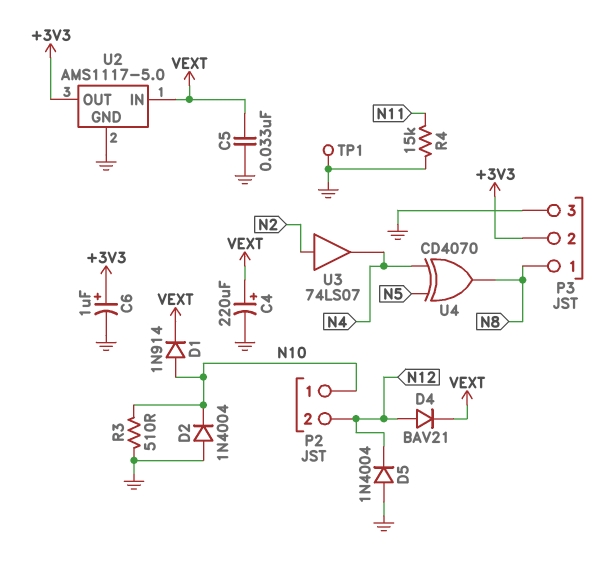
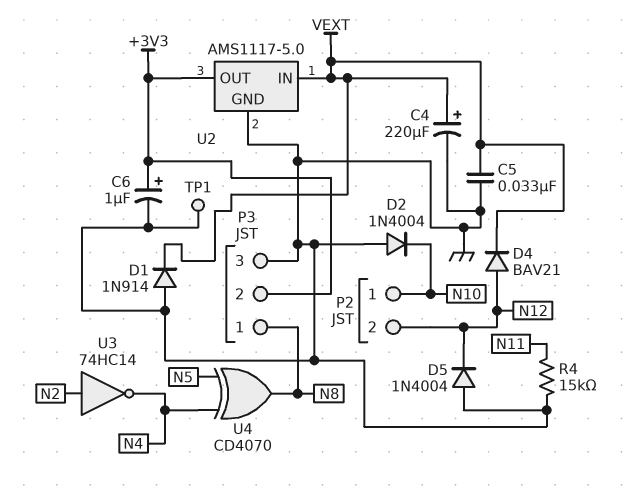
D1: diode 1N914 (A N10, K VEXT) -> diode 1N914 (A GND, K VEXT)
R3: 510 (GND, N10) -> none
U3: buffer 74LS07 (in N2, out N4) -> NOT 74HC14 (in N2, out N4)

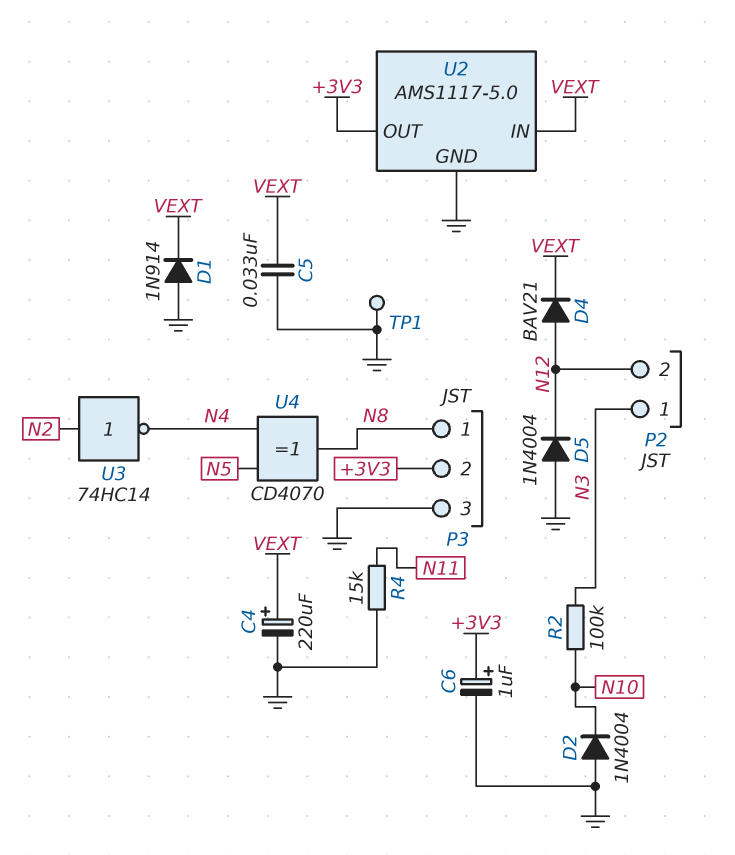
P2 pin 1: N10 -> N3
R2: none -> 100k (N3, N10)

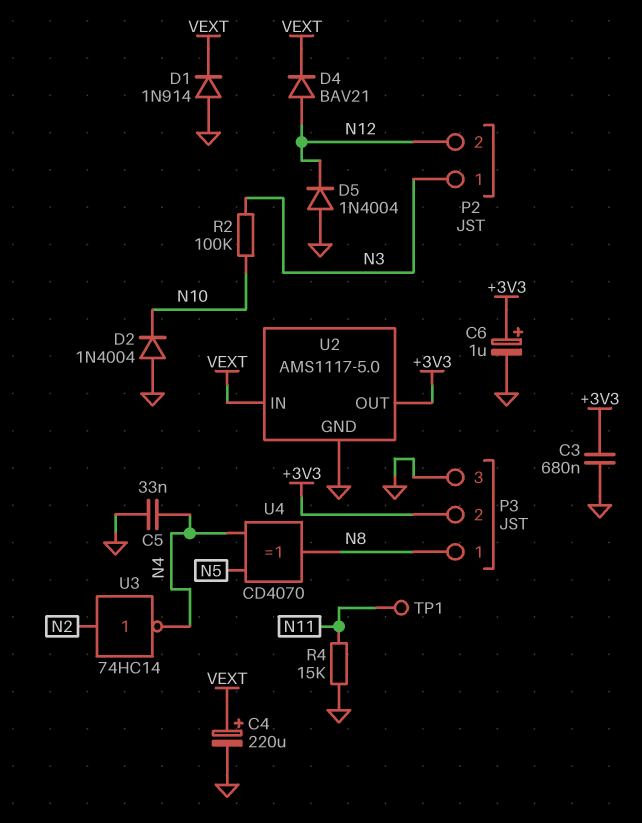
C3: none -> 680nF (+3V3, GND)
C5: 33nF (GND, VEXT) -> 33nF (GND, N4)
TP1: test point (GND) -> test point (N11)

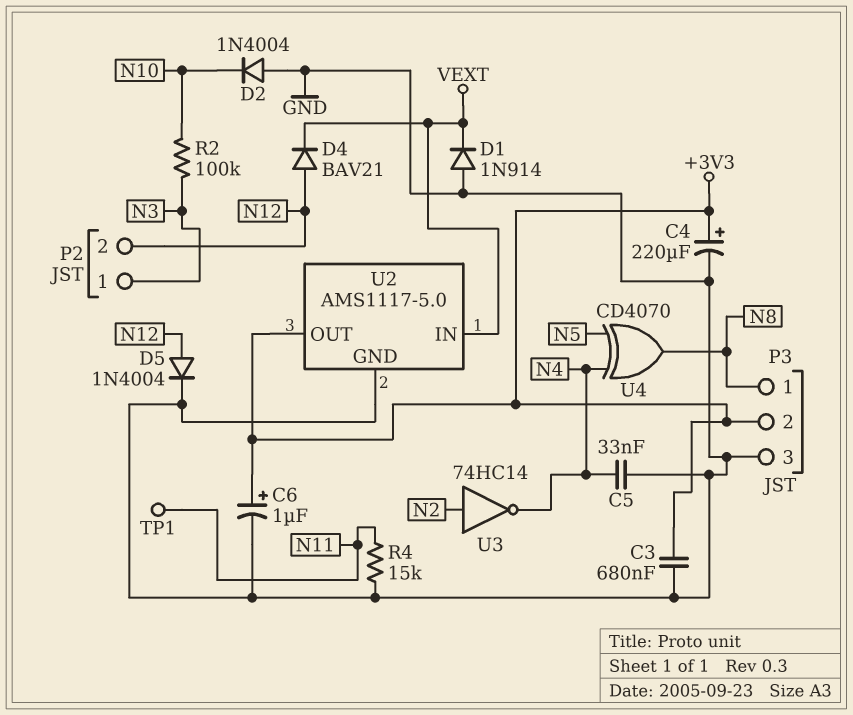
C4: 220uF (plus VEXT, minus GND) -> 220uF (plus +3V3, minus GND)
D5: diode 1N4004 (A GND, K N12) -> diode 1N4004 (A N12, K GND)

